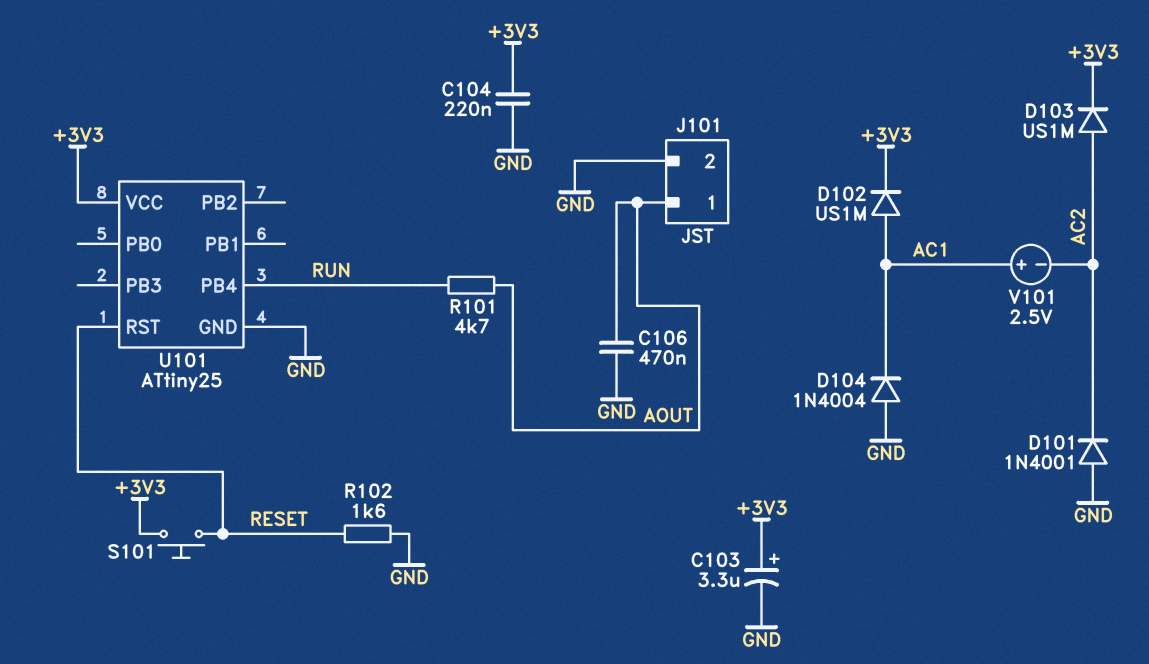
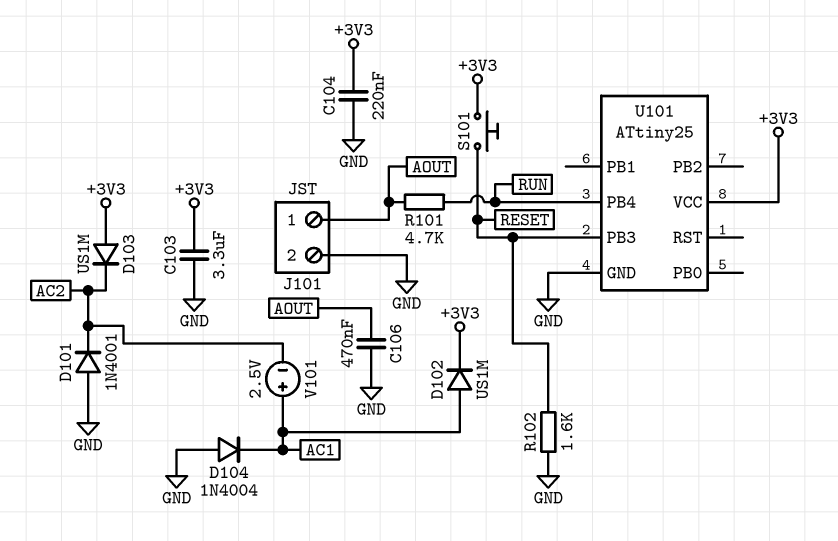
C103: 3.3uF (plus +3V3, minus GND) -> 3.3uF (+3V3, GND)
D103: diode US1M (A AC2, K +3V3) -> diode US1M (A +3V3, K AC2)
U101 pin PB3: none -> RESET
U101 pin RST: RESET -> none

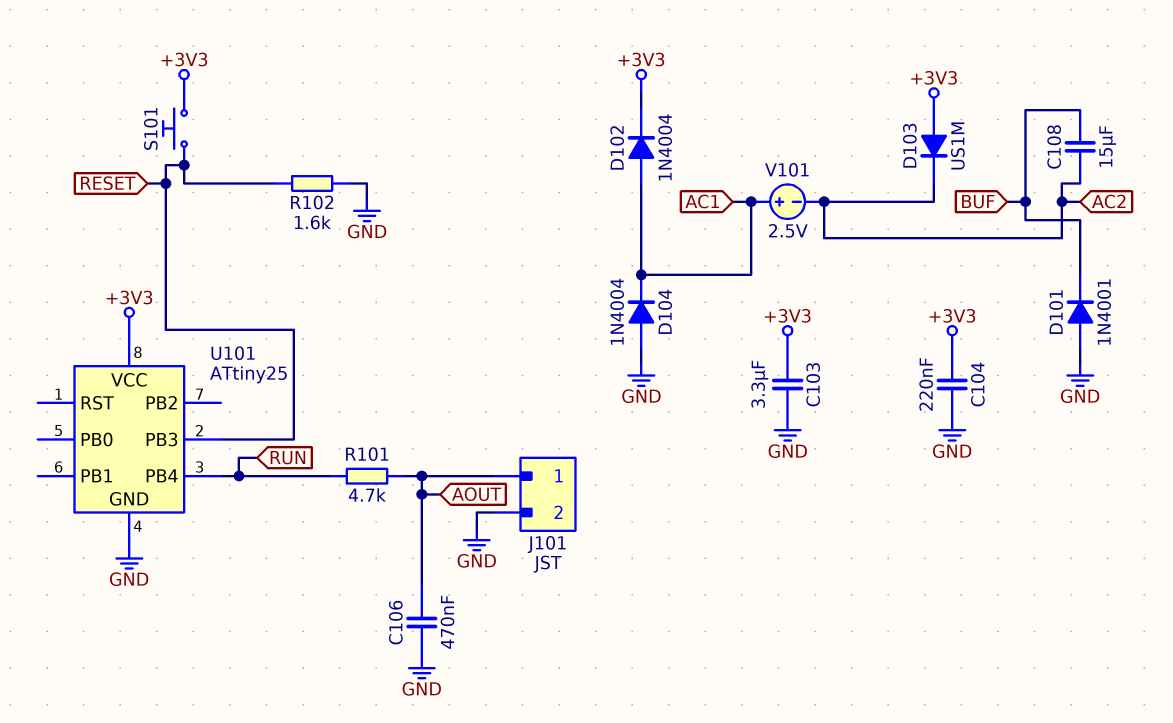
C108: none -> 15uF (AC2, BUF)
D101: diode 1N4001 (A GND, K AC2) -> diode 1N4001 (A GND, K BUF)
D102: diode US1M (A AC1, K +3V3) -> diode 1N4004 (A AC1, K +3V3)

